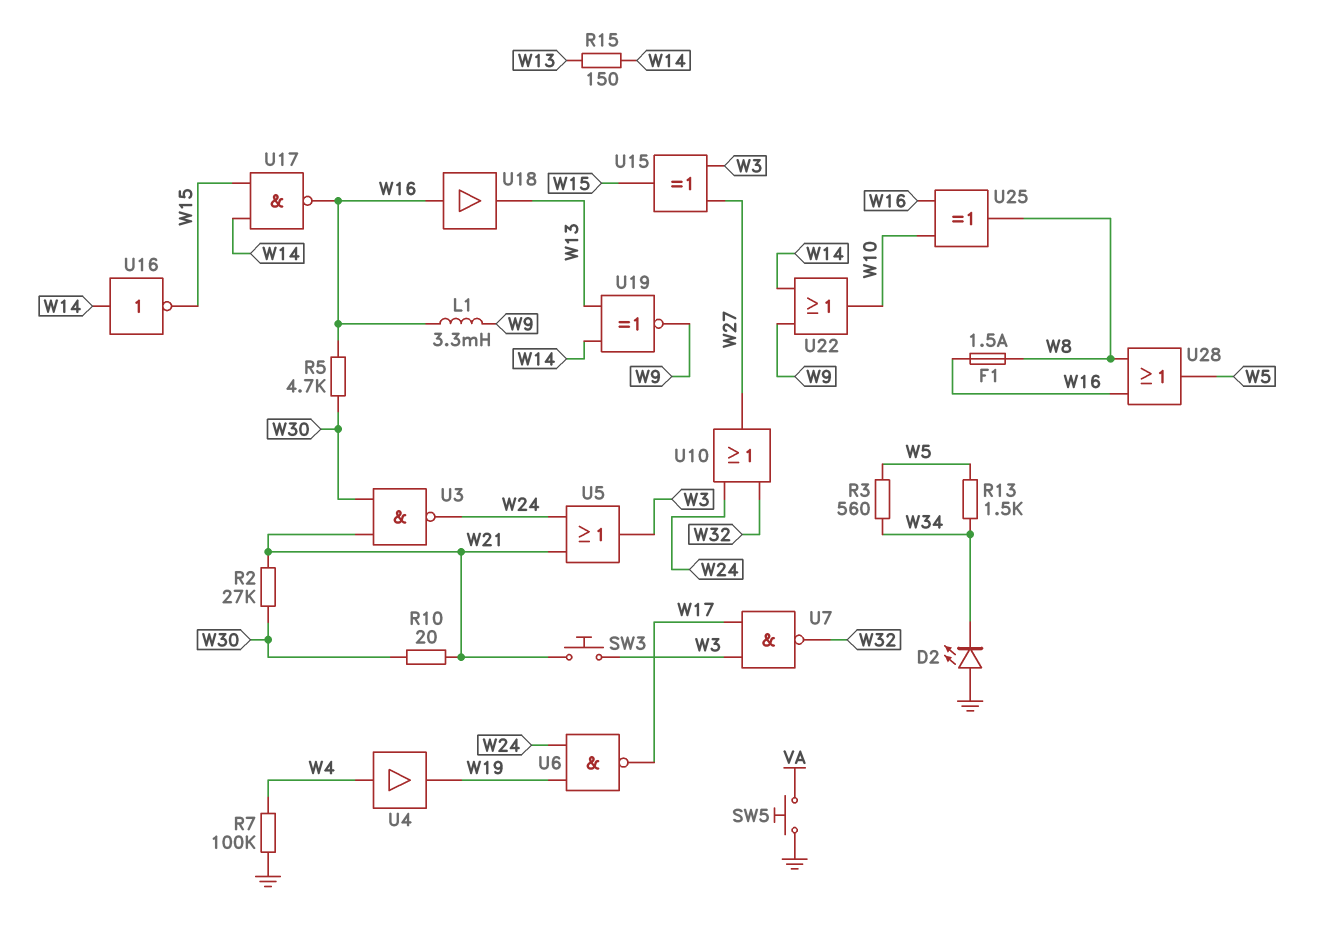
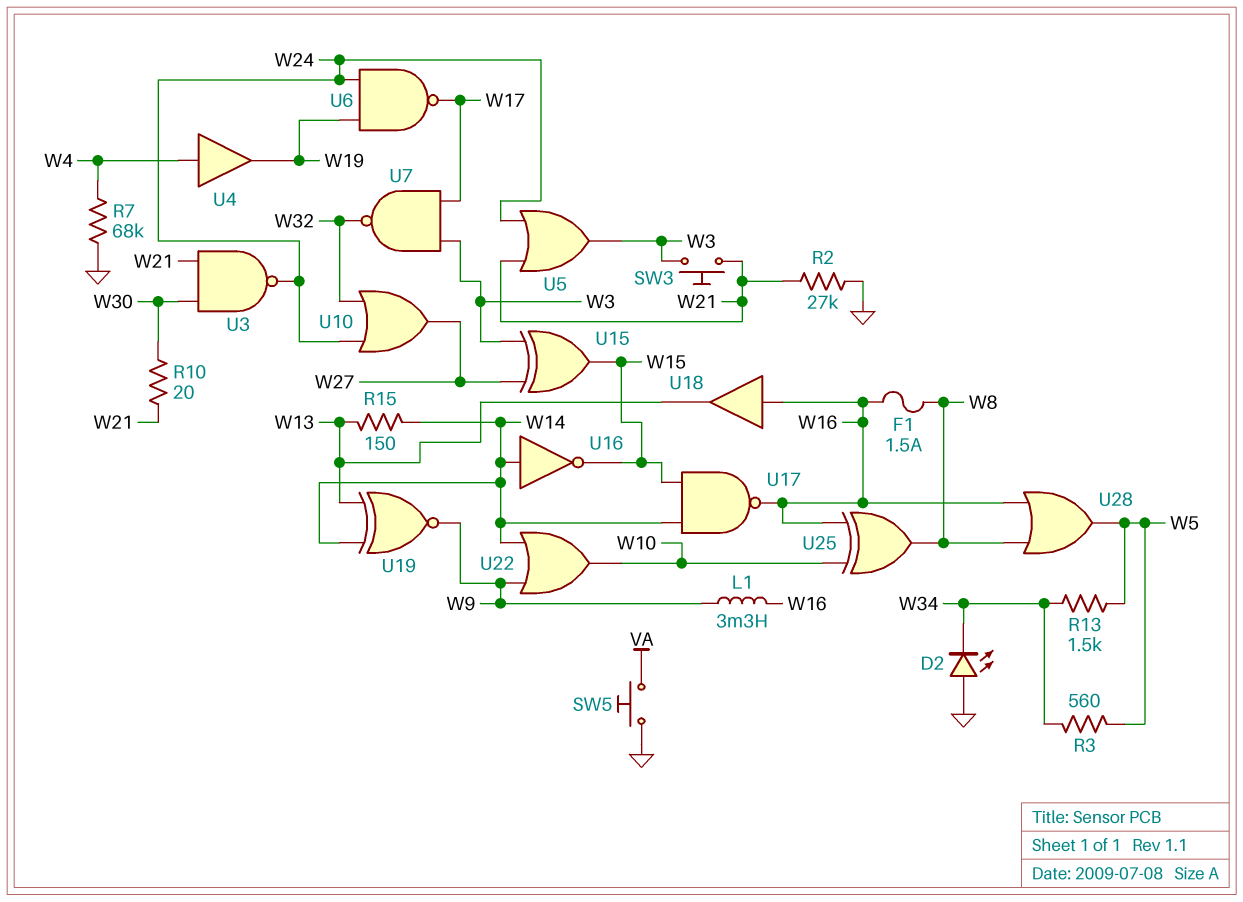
R2: 27k (W21, W30) -> 27k (GND, W21)
R5: 4.7k (W16, W30) -> none
R7: 100k (GND, W4) -> 68k (GND, W4)

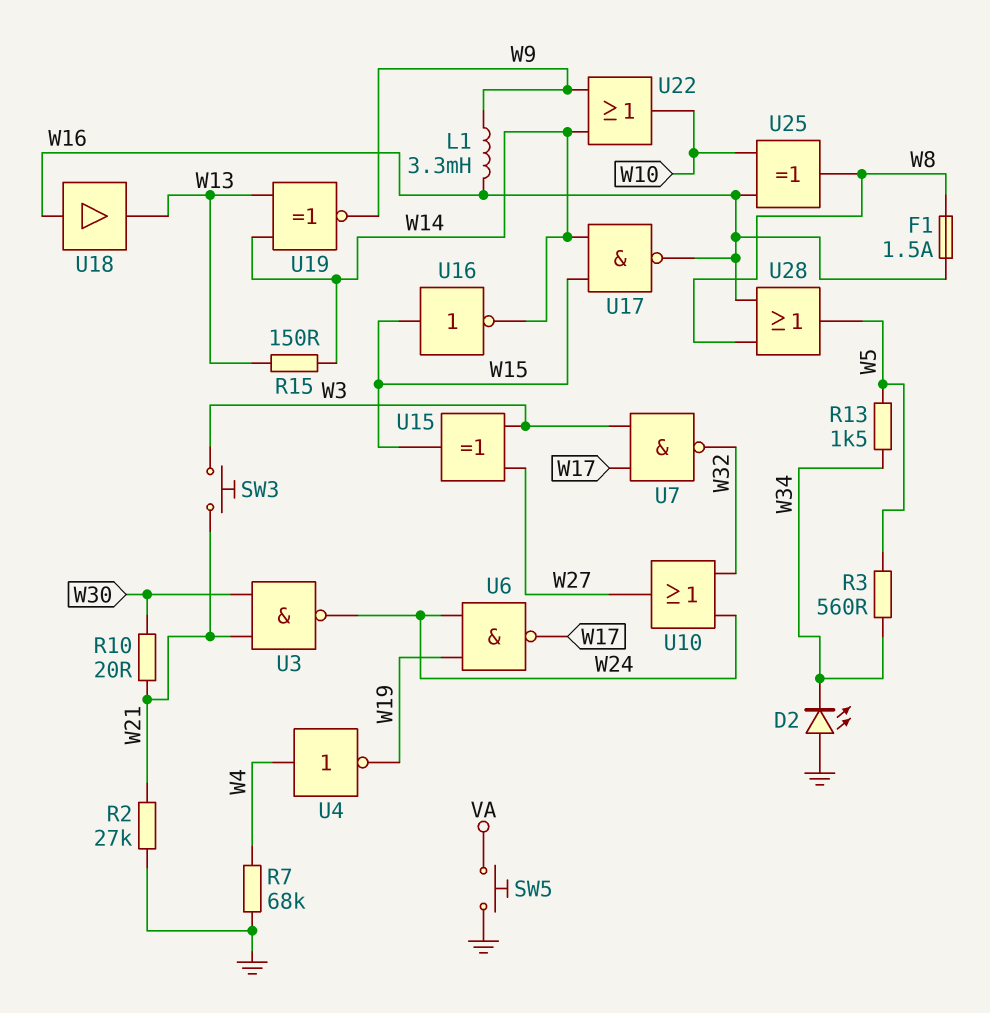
U4: buffer (in W4, out W19) -> NOT (in W4, out W19)
U5: OR (in W21, in W24, out W3) -> none
U16: NOT (in W14, out W15) -> NOT (in W15, out W14)

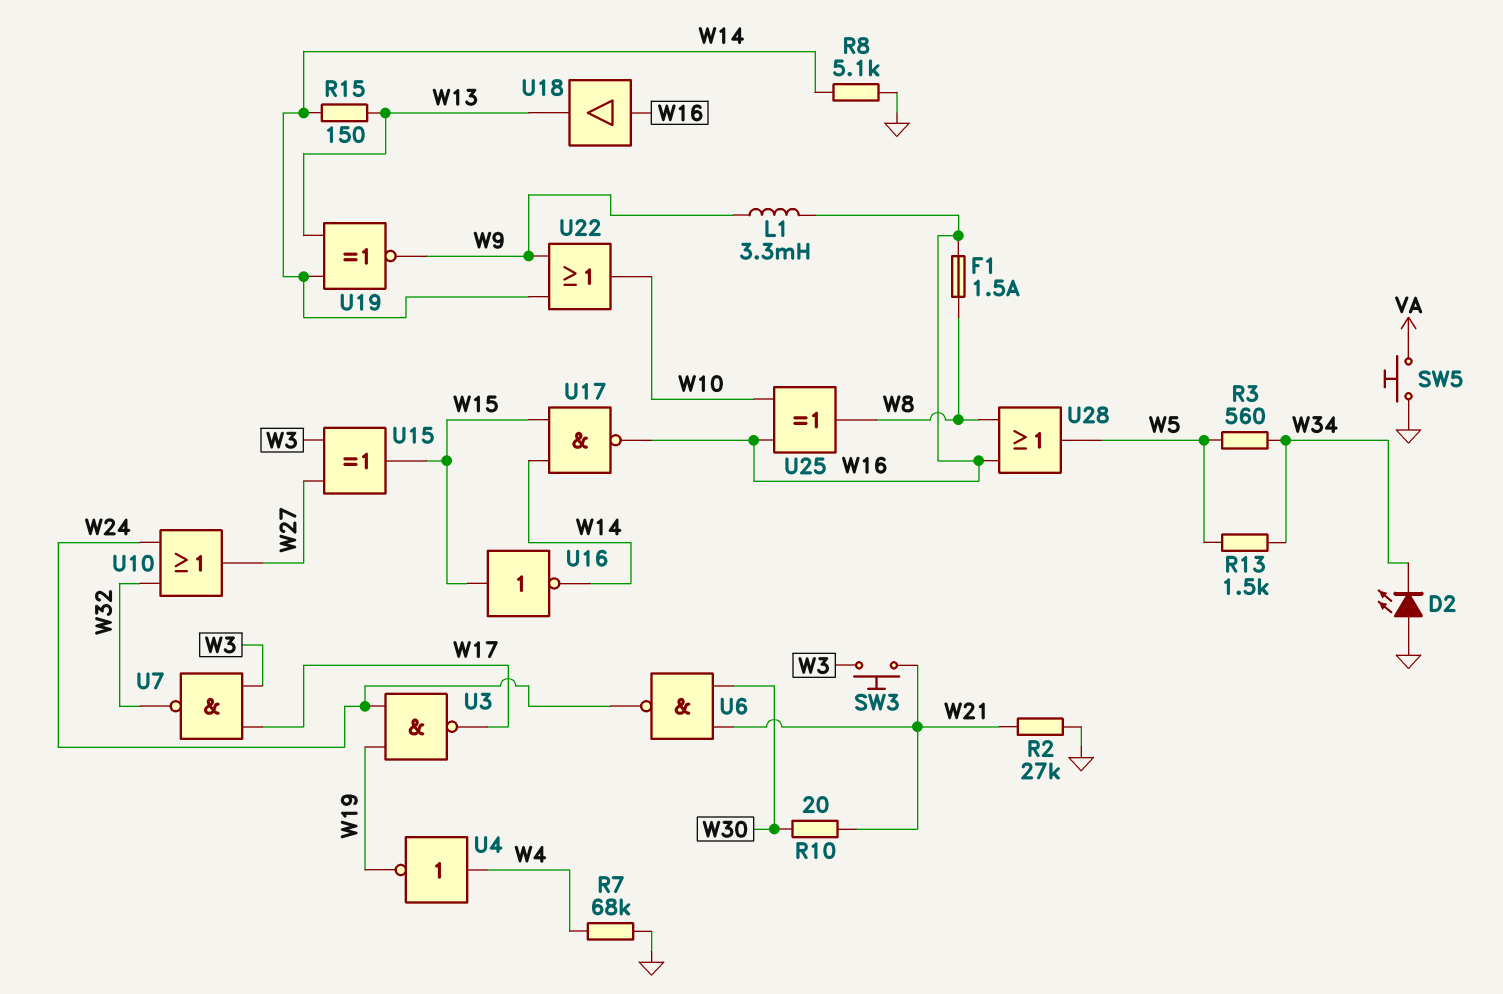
R8: none -> 5.1k (GND, W14)
U3: NAND (in W21, in W30, out W24) -> NAND (in W19, in W24, out W17)
U6: NAND (in W19, in W24, out W17) -> NAND (in W21, in W30, out W24)

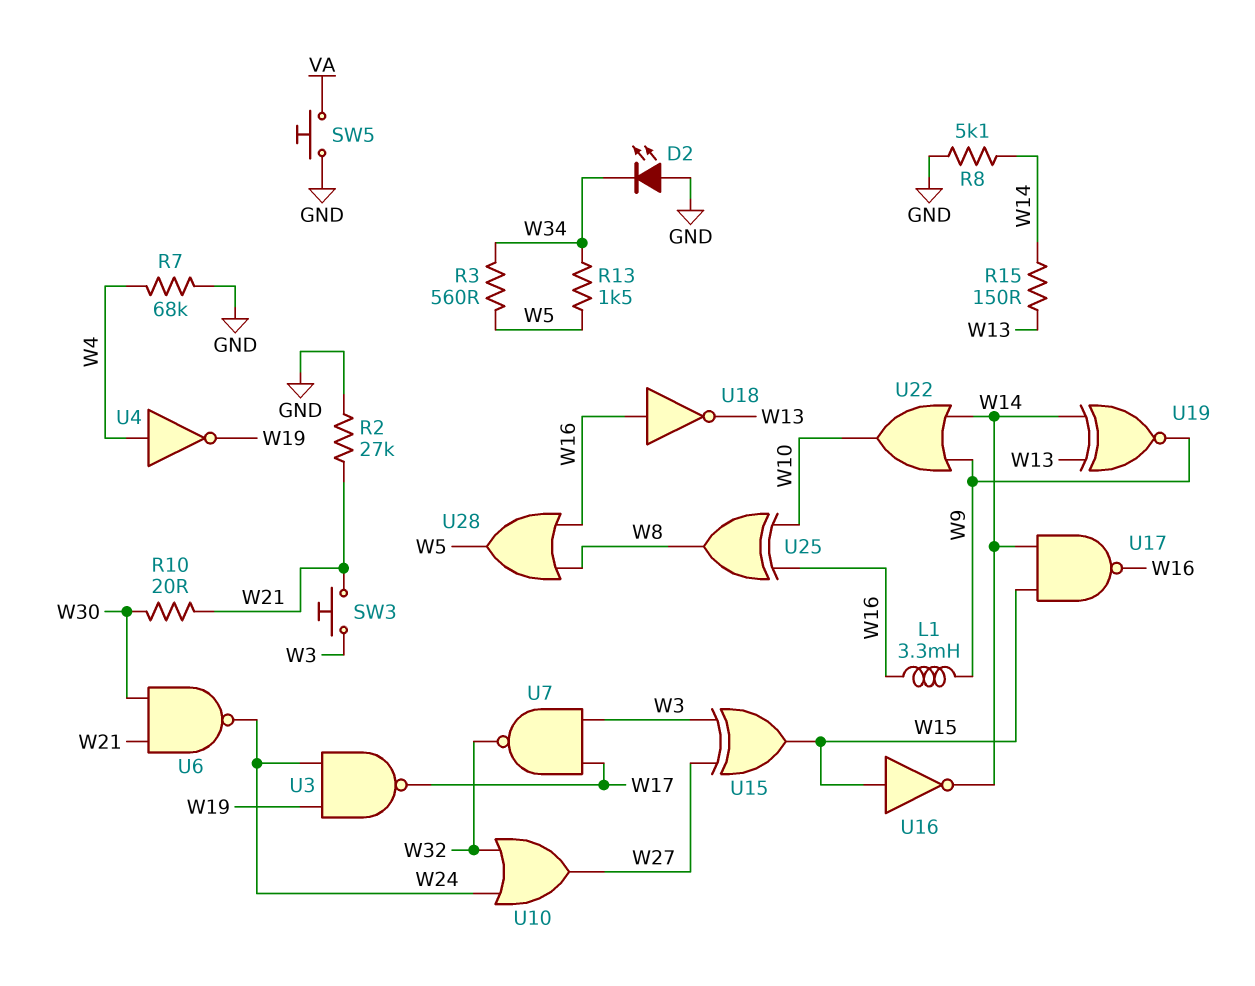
F1: 1.5A (W8, W16) -> none
U18: buffer (in W16, out W13) -> NOT (in W16, out W13)

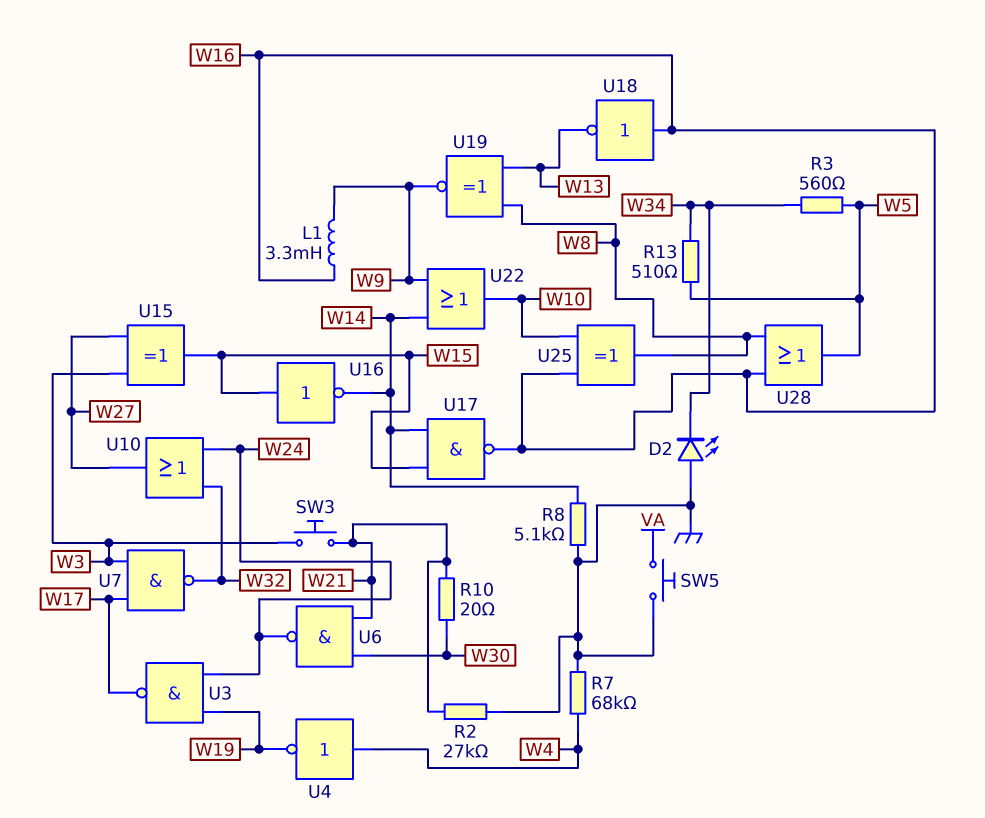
R13: 1.5k (W5, W34) -> 510 (W5, W34)
R15: 150 (W13, W14) -> none
U19: XNOR (in W13, in W14, out W9) -> XNOR (in W8, in W13, out W9)

